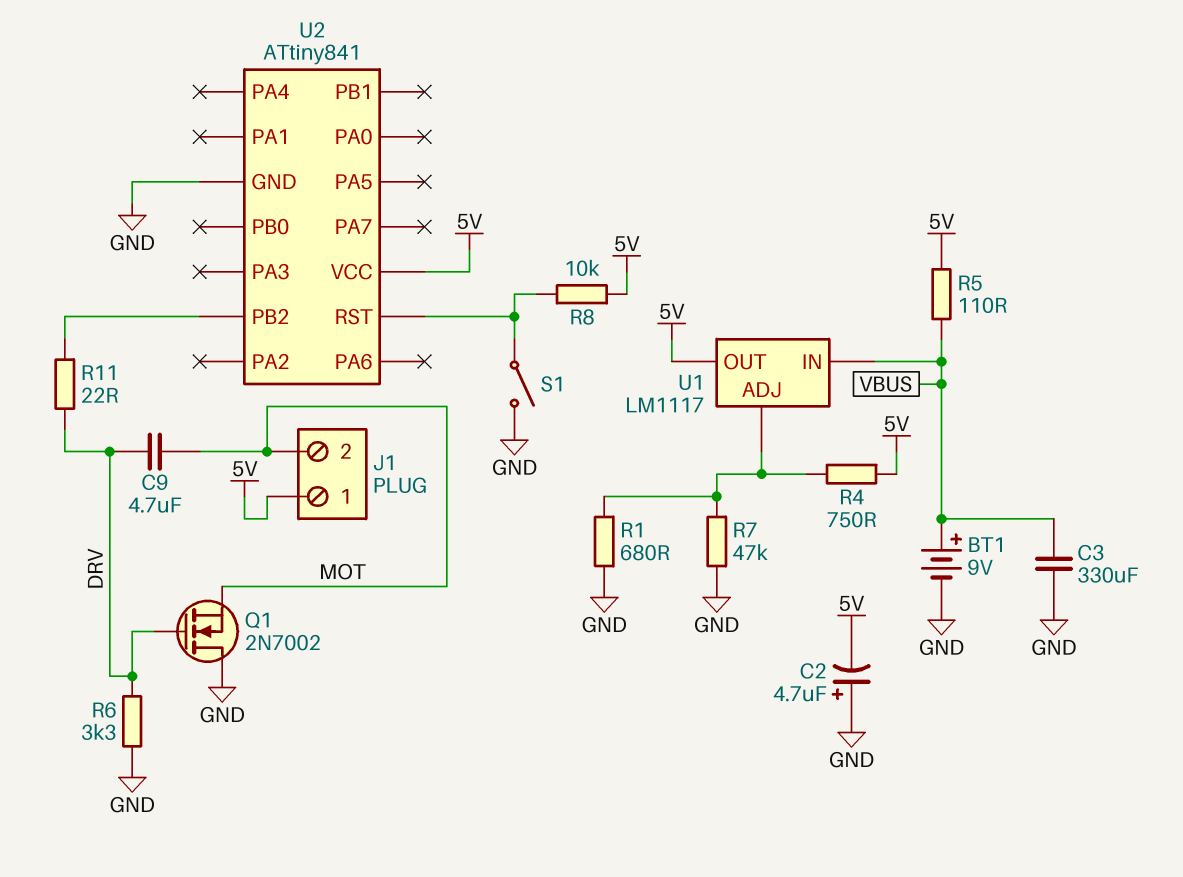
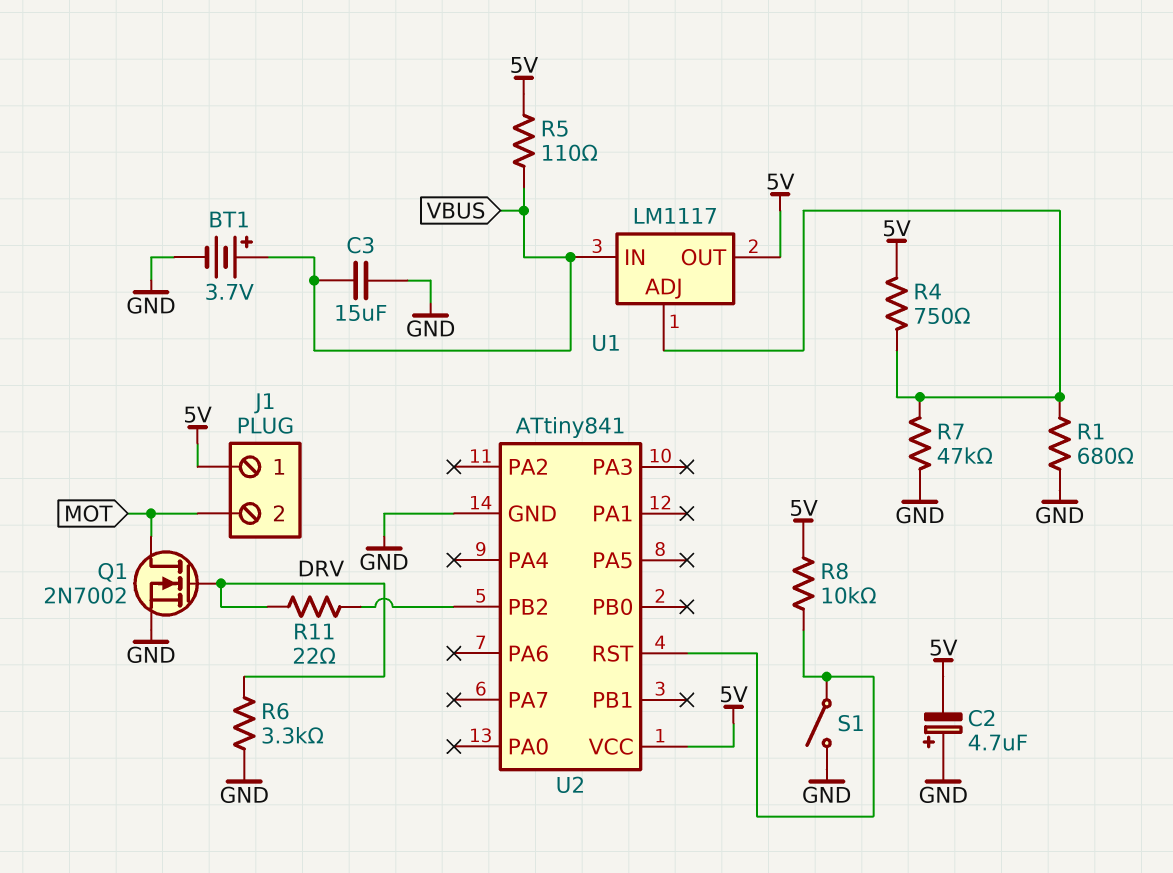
BT1: 9V (plus VBUS, minus GND) -> 3.7V (plus VBUS, minus GND)
C3: 330uF (GND, VBUS) -> 15uF (GND, VBUS)
C9: 4.7uF (DRV, MOT) -> none
Q1: NMOS 2N7002 (G DRV, D GND, S MOT) -> NMOS 2N7002 (G DRV, D MOT, S GND)

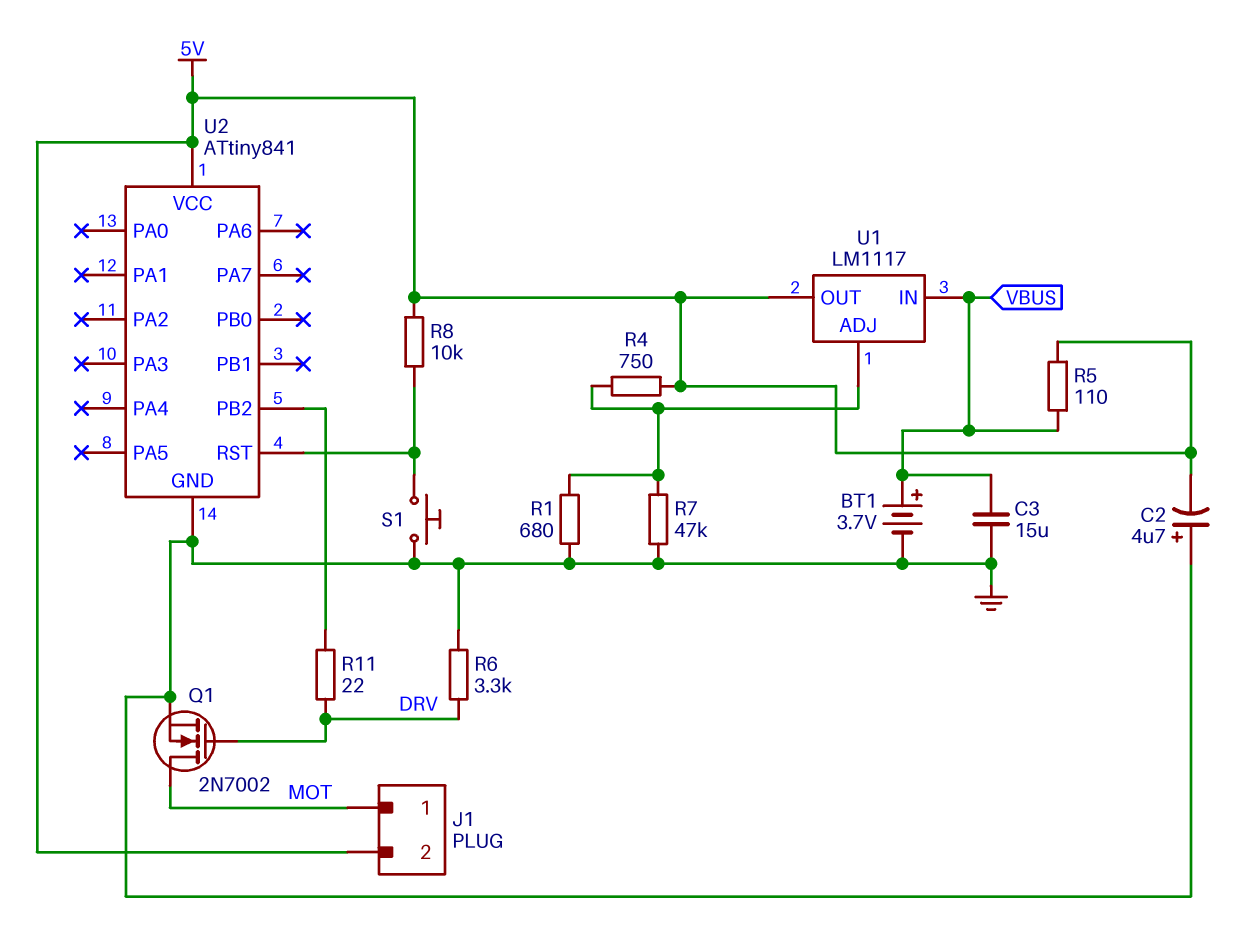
J1 pin 1: 5V -> MOT
J1 pin 2: MOT -> 5V
S1: switch (GND, U2/RST) -> button (GND, U2/RST)

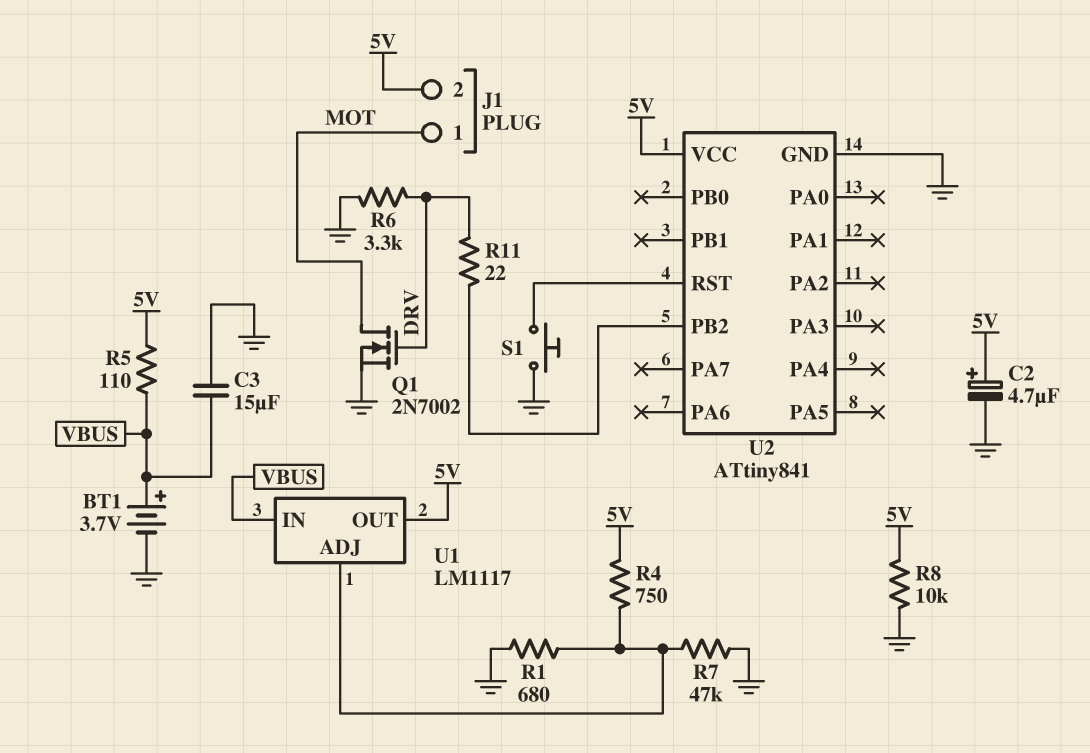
C2: 4.7uF (plus GND, minus 5V) -> 4.7uF (plus 5V, minus GND)
R8: 10k (5V, U2/RST) -> 10k (5V, GND)

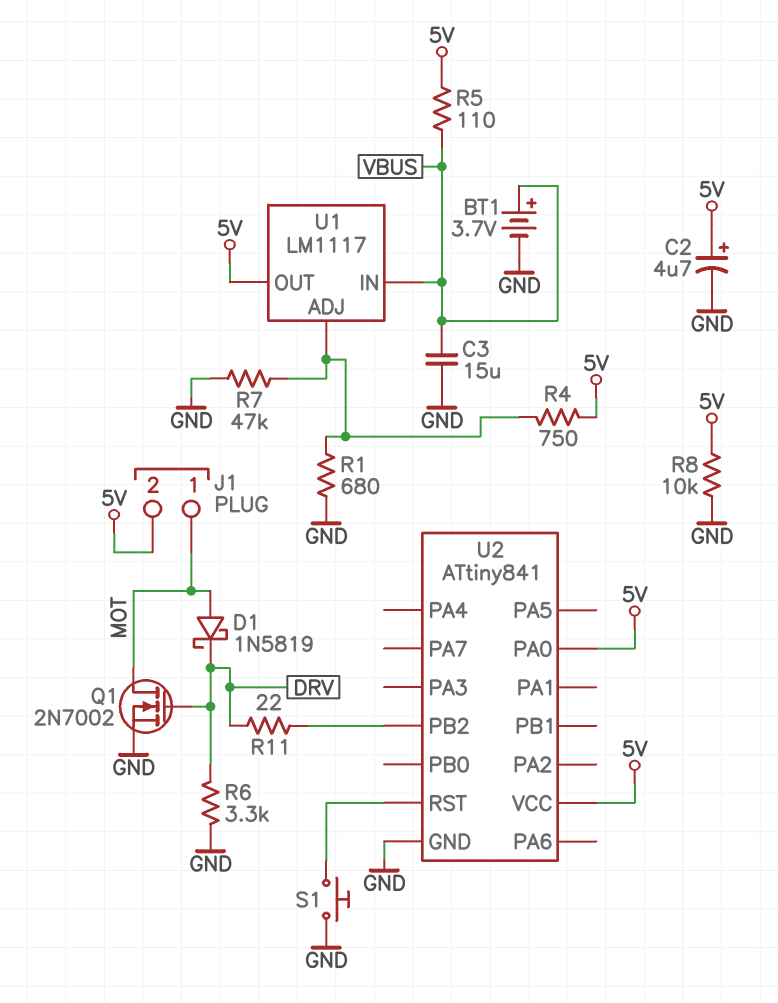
D1: none -> schottky 1N5819 (A MOT, K DRV)
U2 pin PA0: none -> 5V

